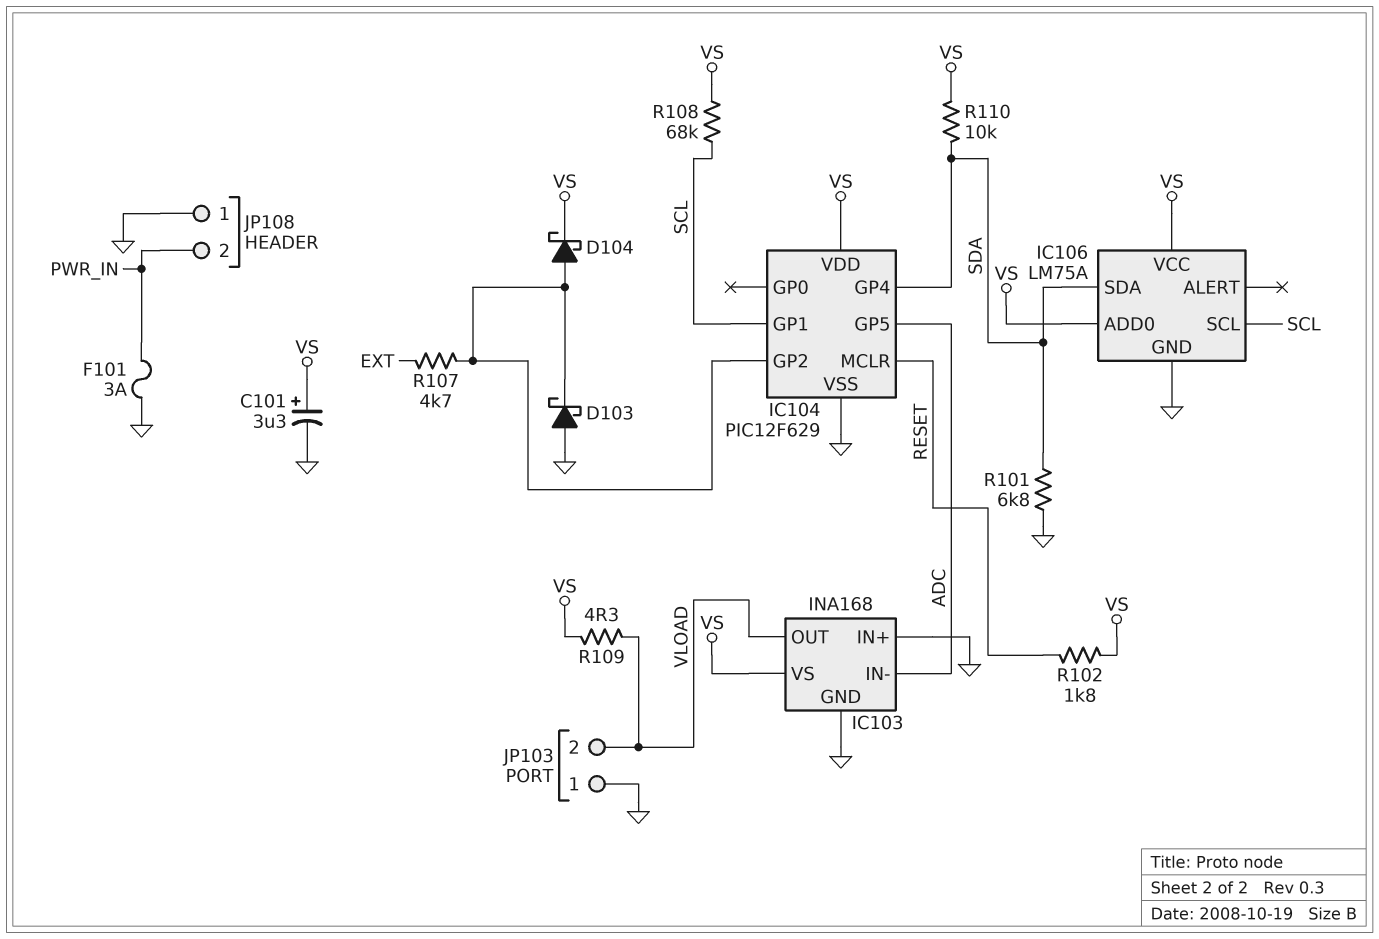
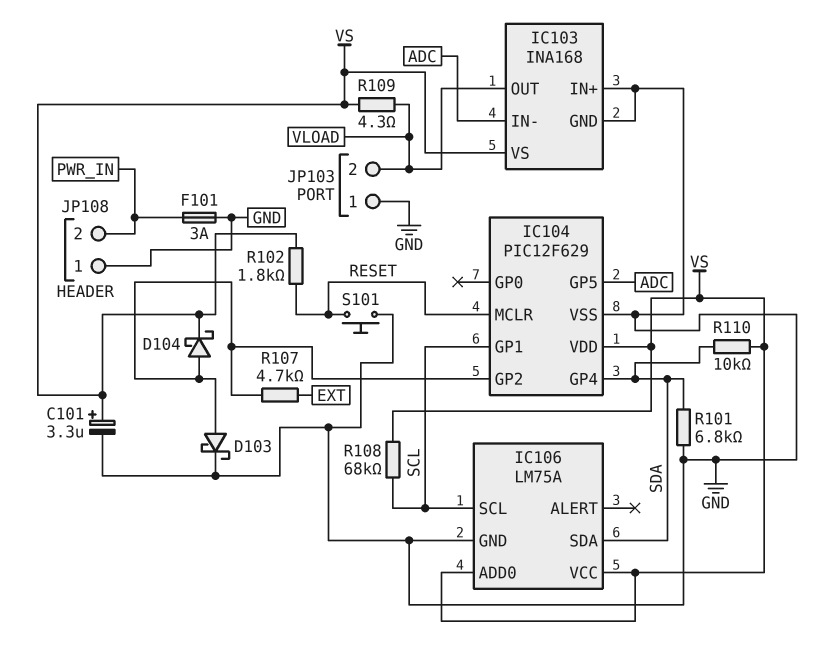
D103: schottky (A GND, K IC104/GP2) -> schottky (A IC104/GP2, K GND)
S101: none -> button (GND, RESET)

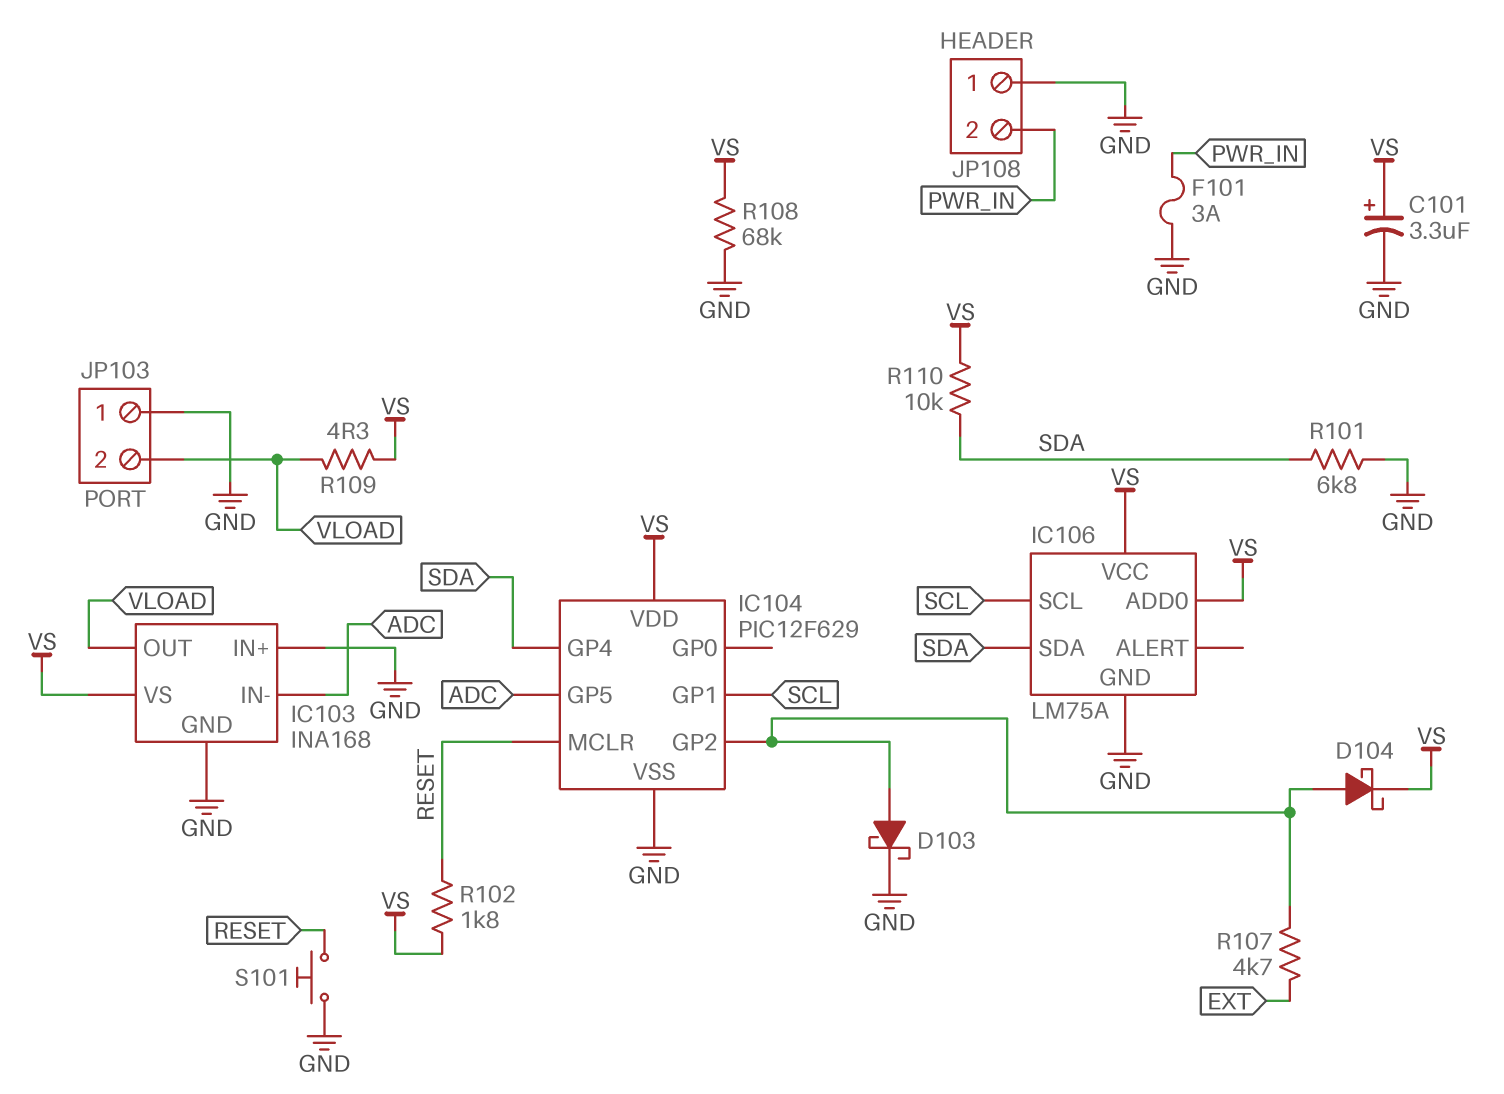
R108: 68k (SCL, VS) -> 68k (GND, VS)

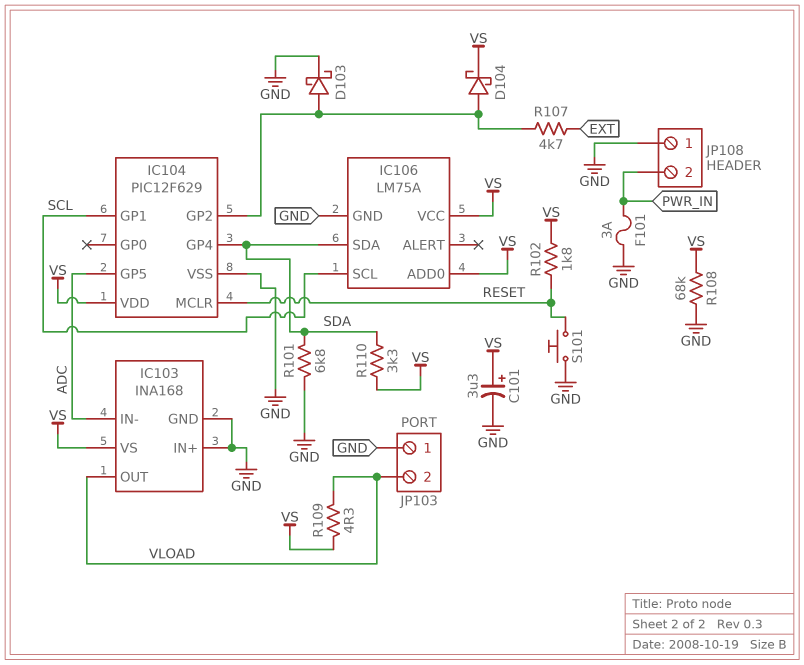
R110: 10k (SDA, VS) -> 3.3k (SDA, VS)

